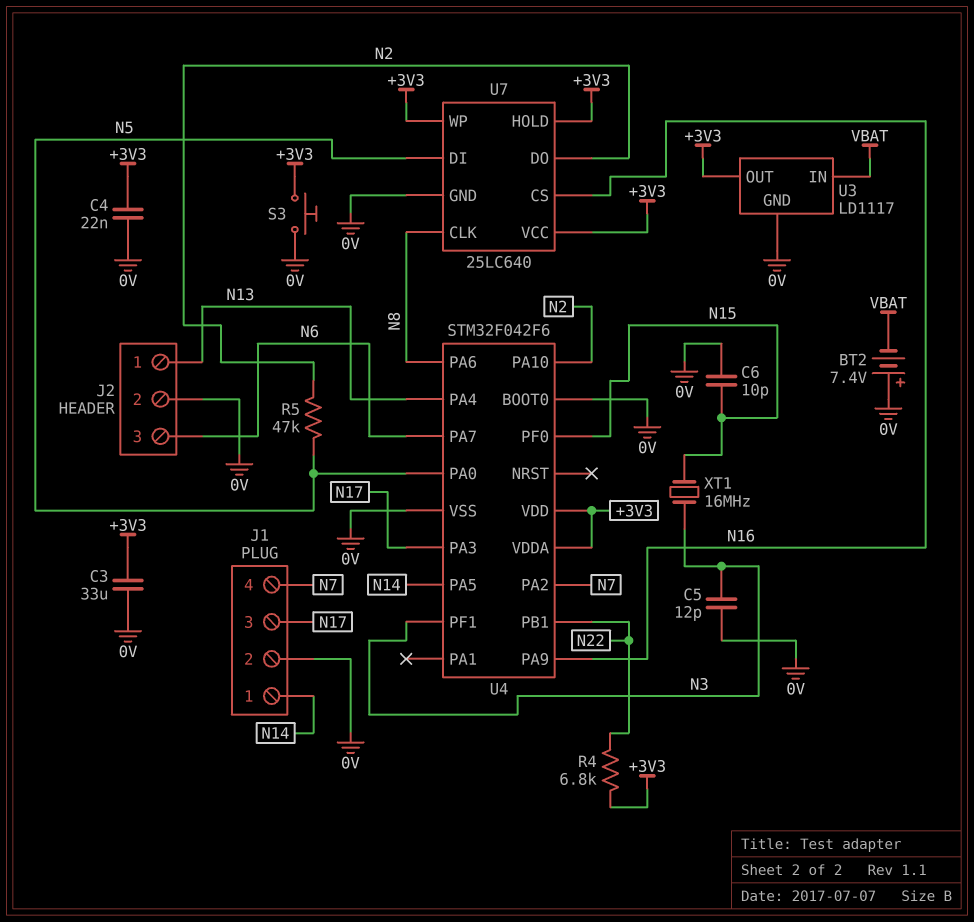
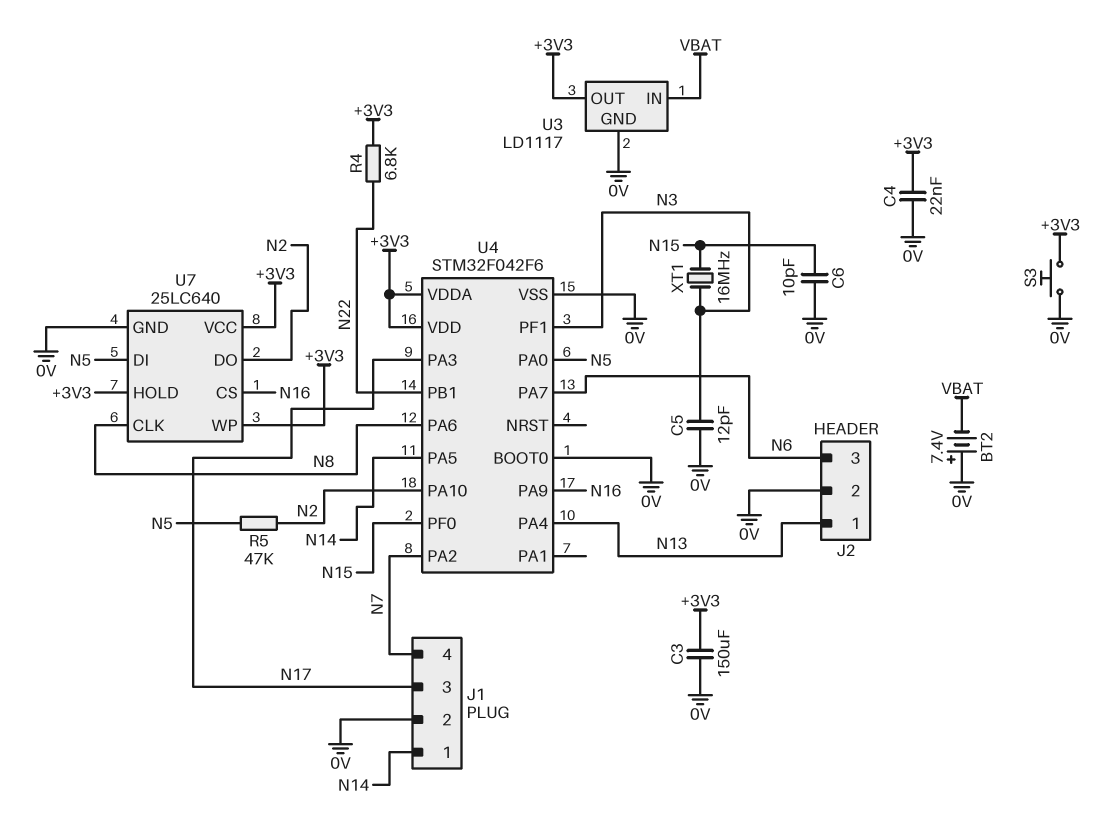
C3: 33uF (+3V3, 0V) -> 150uF (+3V3, 0V)

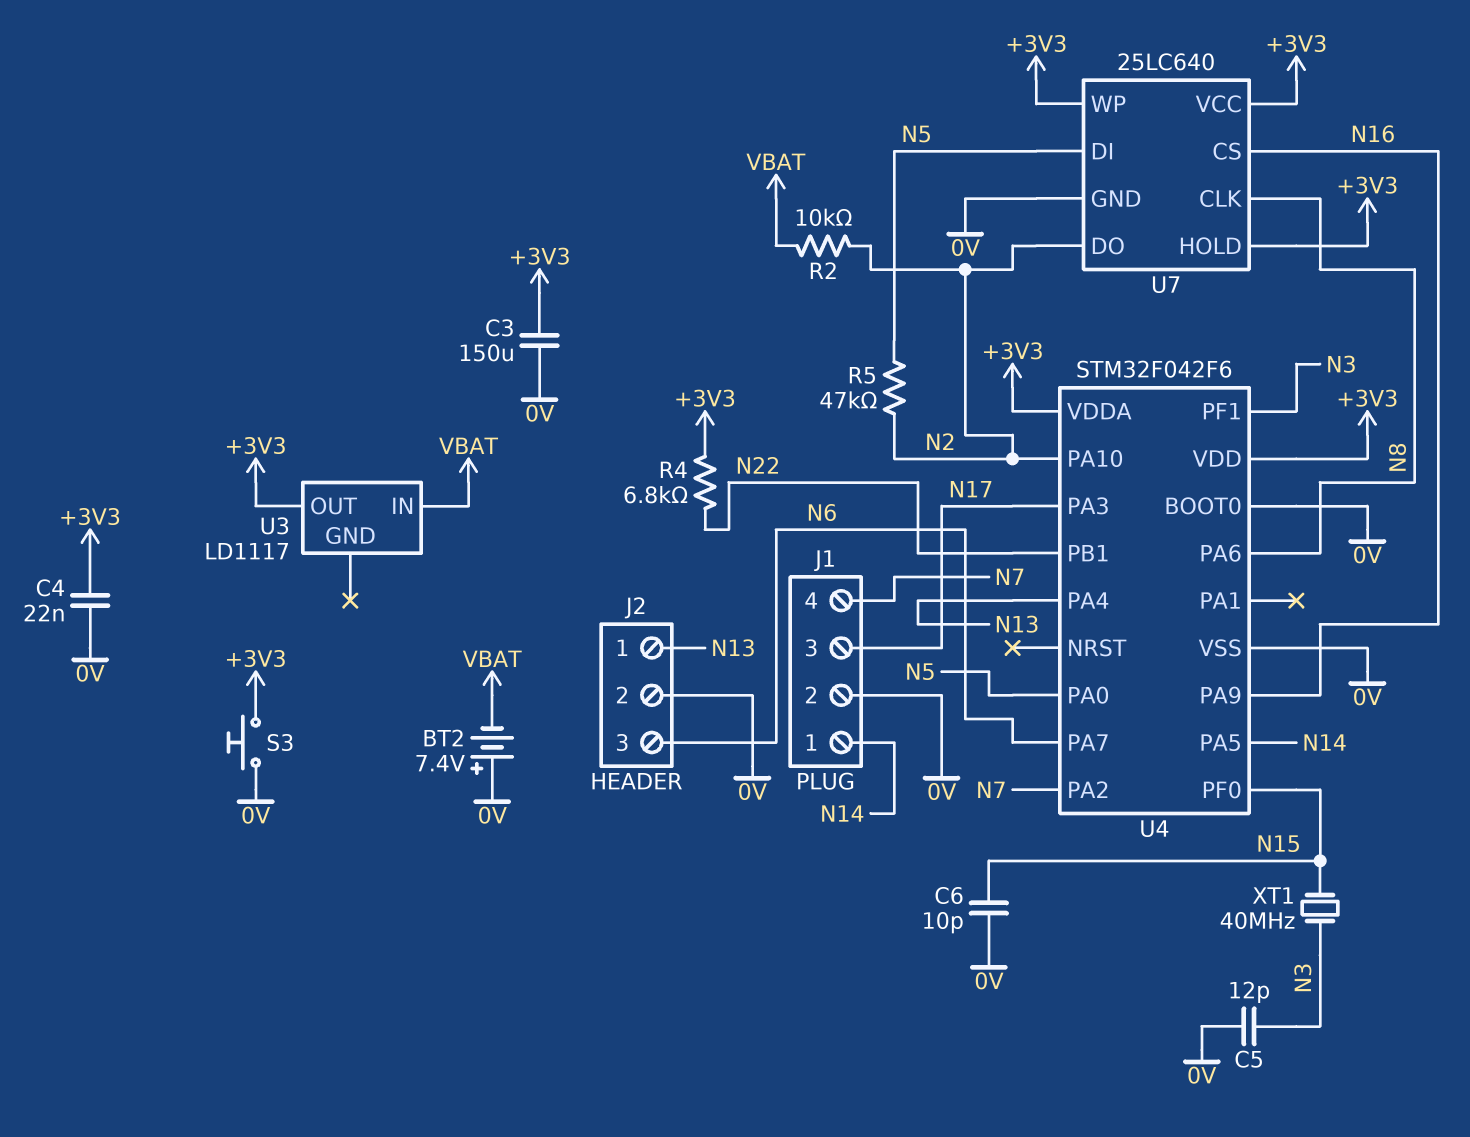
R2: none -> 10k (N2, VBAT)
U3 pin GND: 0V -> none
XT1: 16MHz (N3, N15) -> 40MHz (N3, N15)

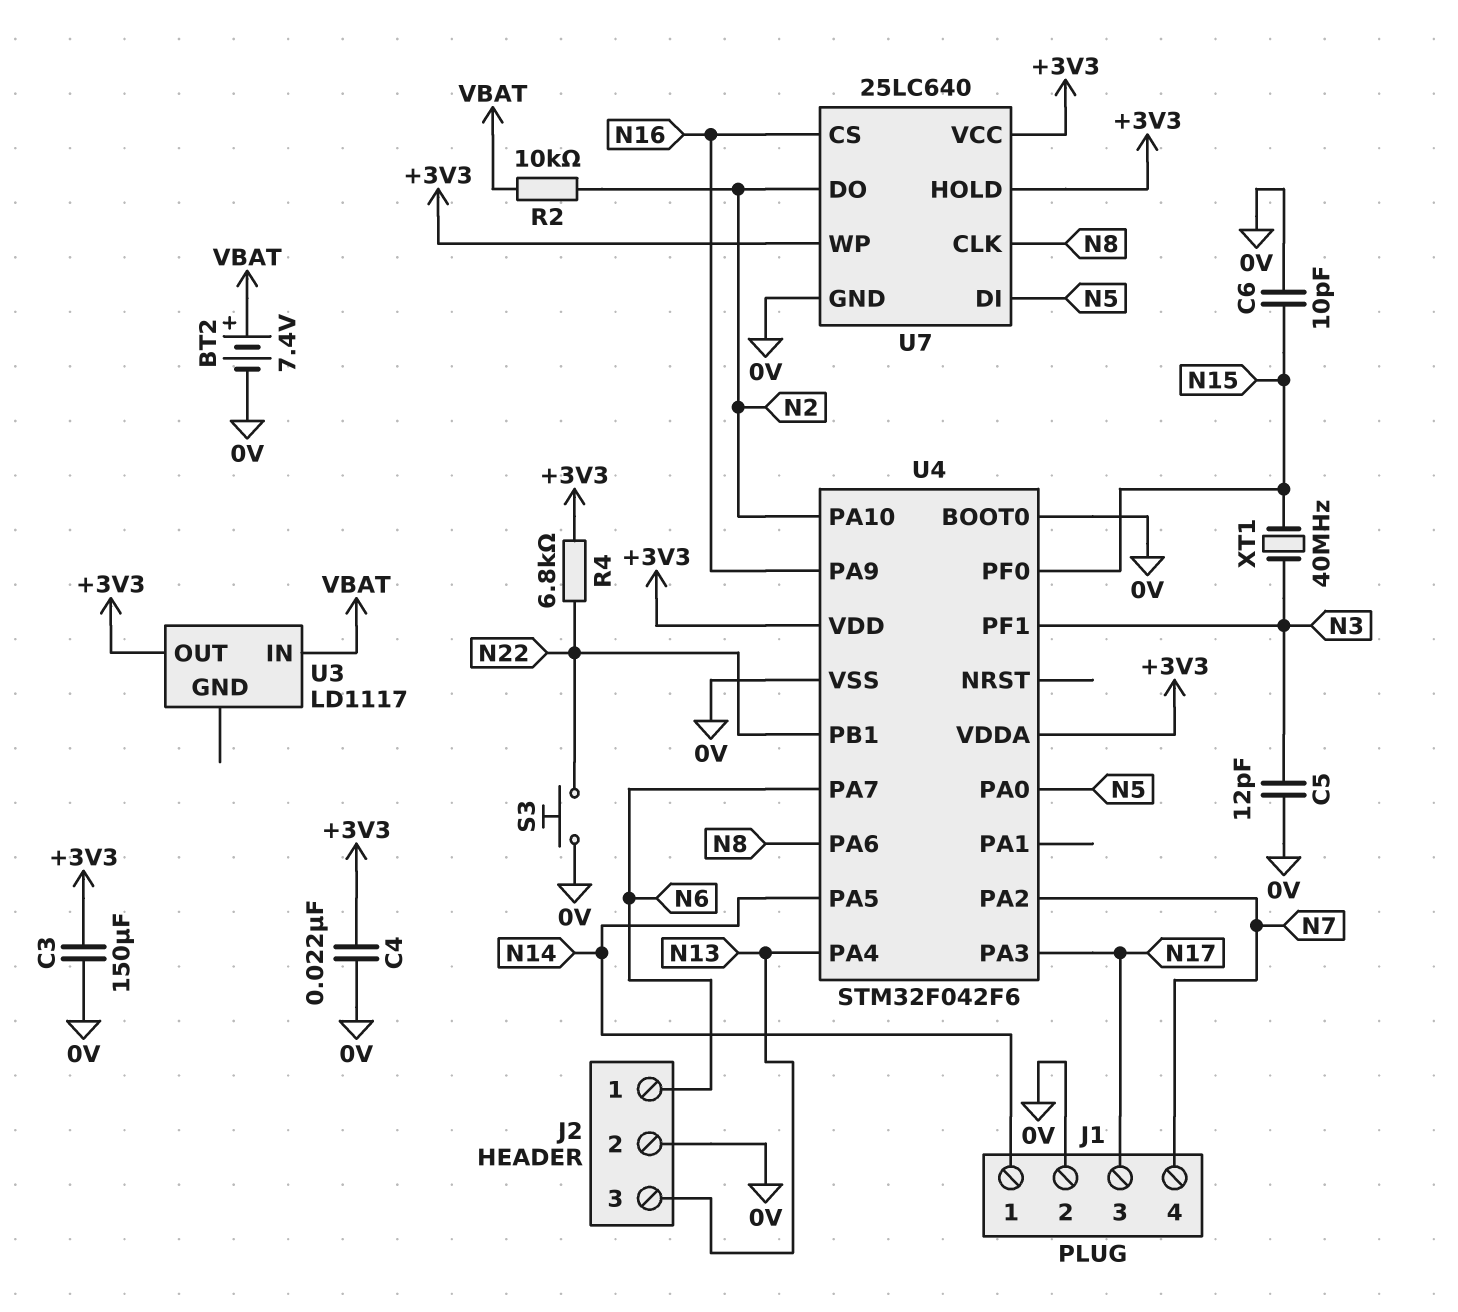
BT2: 7.4V (plus 0V, minus VBAT) -> 7.4V (plus VBAT, minus 0V)
J2 pin 1: N13 -> N6
J2 pin 3: N6 -> N13
R5: 47k (N2, N5) -> none
S3: button (+3V3, 0V) -> button (0V, N22)

